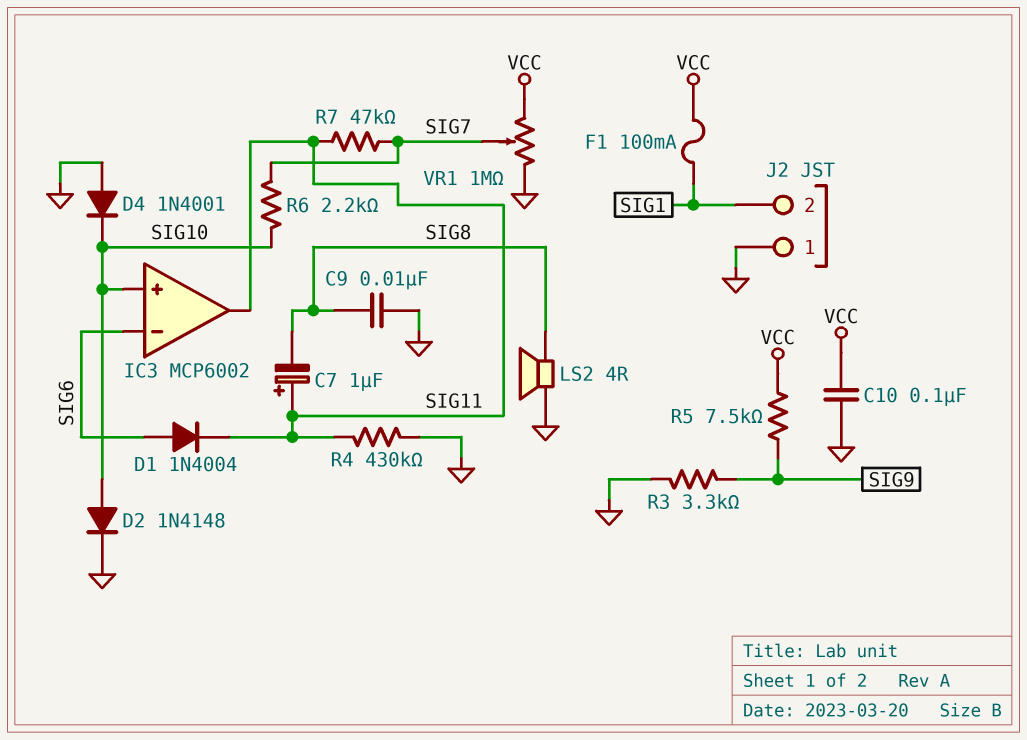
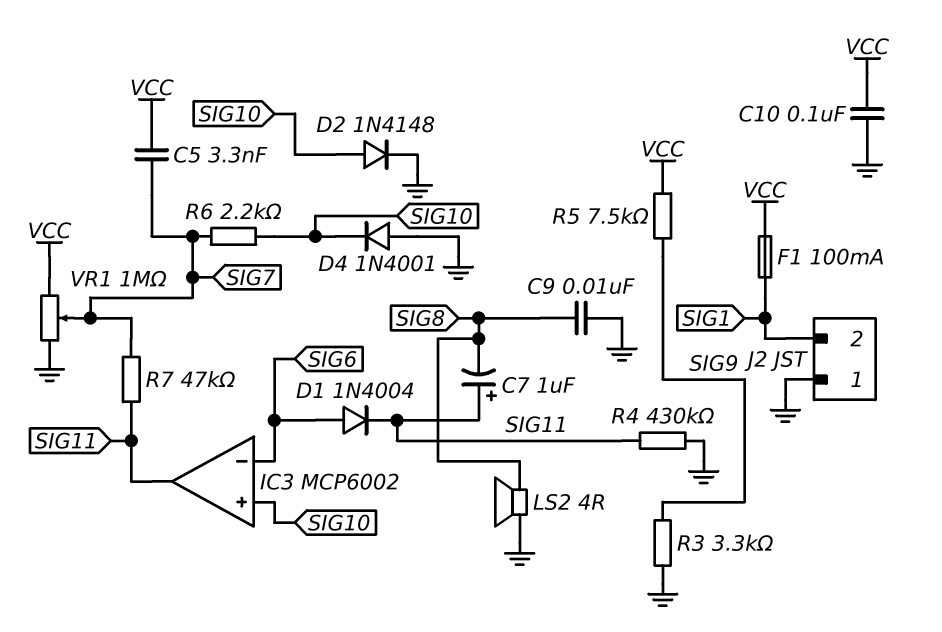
C5: none -> 3.3nF (SIG7, VCC)

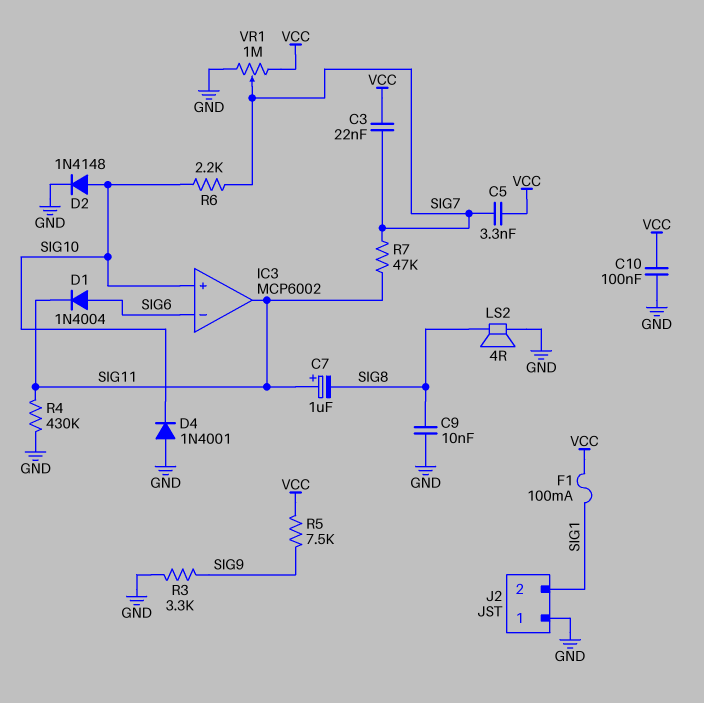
C3: none -> 22nF (SIG7, VCC)

